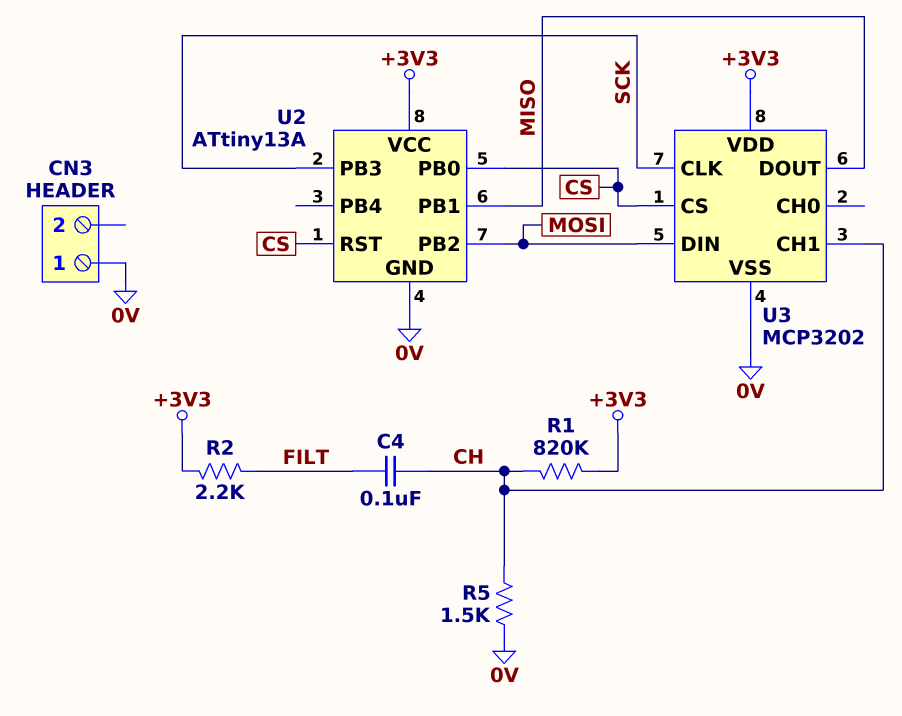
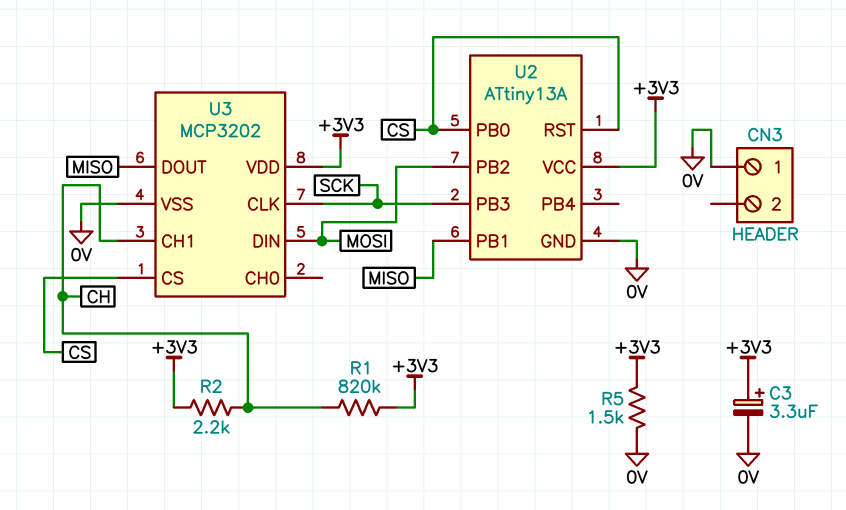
C3: none -> 3.3uF (plus +3V3, minus 0V)
C4: 100nF (CH, FILT) -> none
R2: 2.2k (+3V3, FILT) -> 2.2k (+3V3, CH)
R5: 1.5k (0V, CH) -> 1.5k (+3V3, 0V)

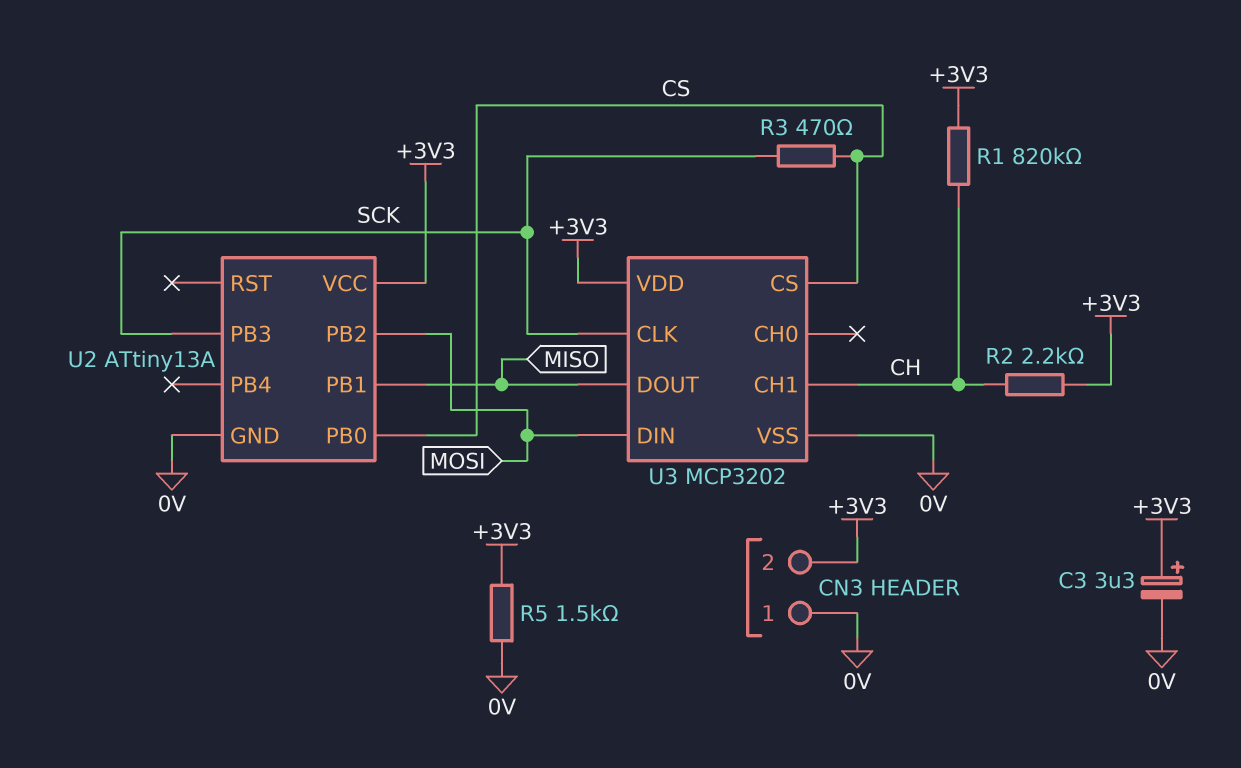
CN3 pin 2: none -> +3V3
R3: none -> 470 (CS, SCK)
U2 pin RST: CS -> none

